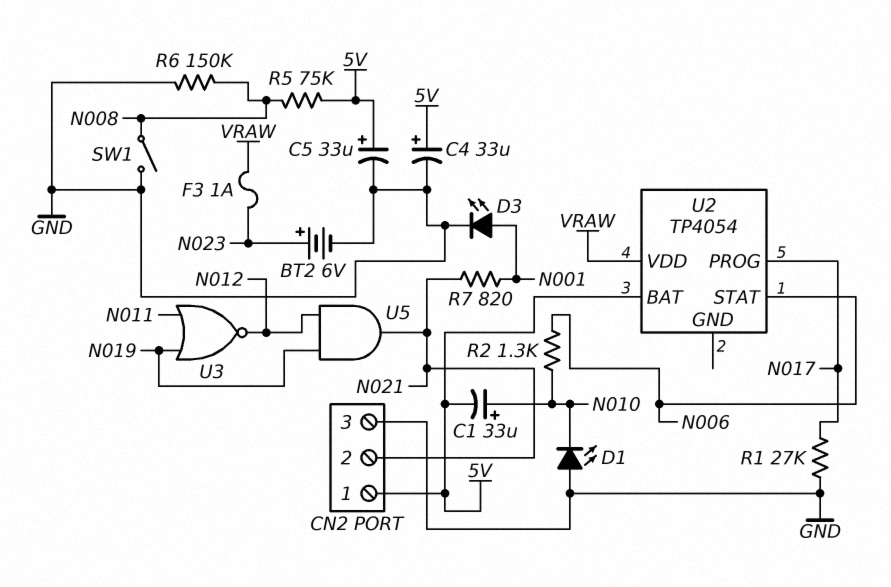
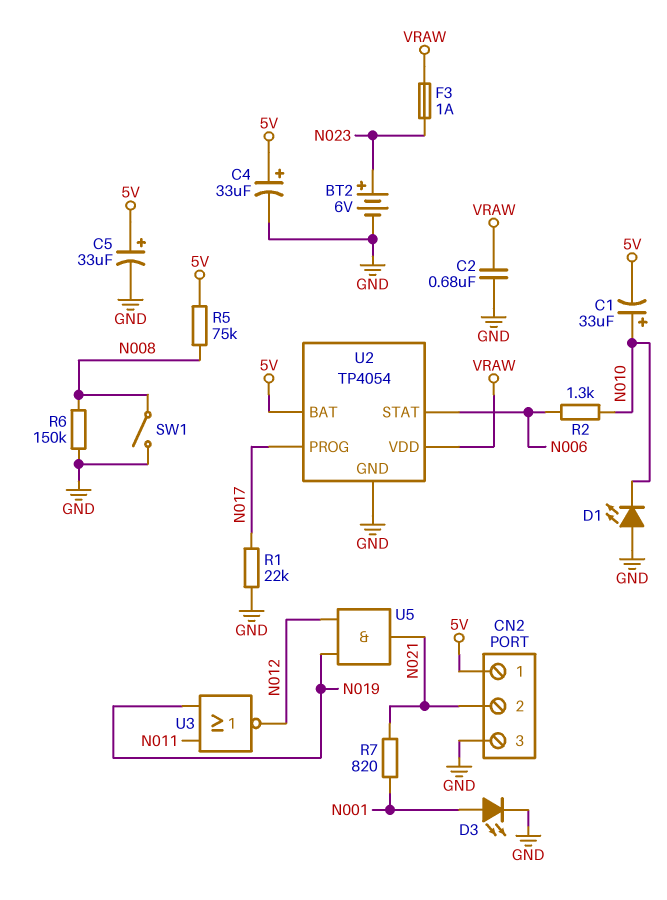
C2: none -> 680nF (GND, VRAW)
R1: 27k (GND, N017) -> 22k (GND, N017)
U2 pin GND: none -> GND

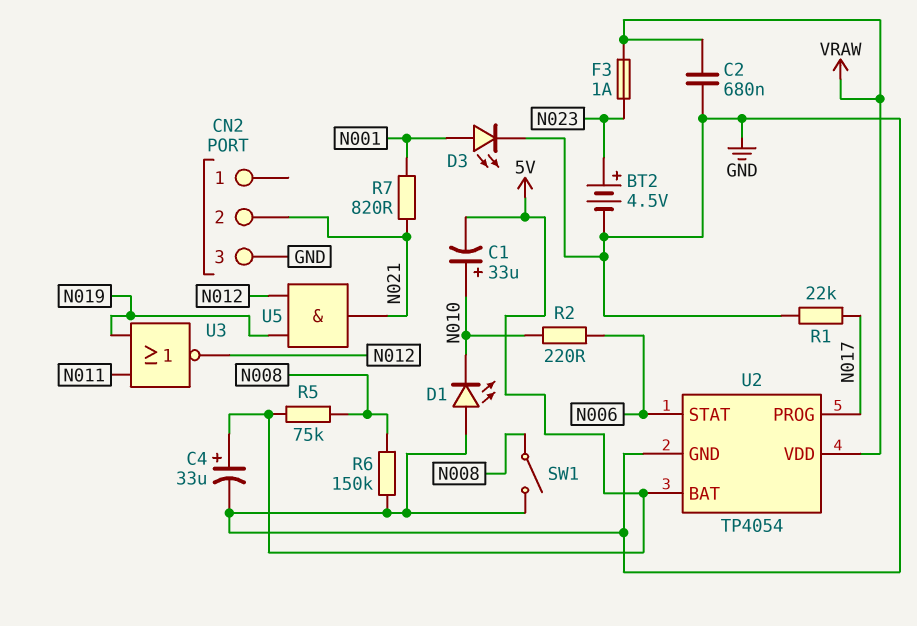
BT2: 6V (plus N023, minus GND) -> 4.5V (plus N023, minus GND)
C5: 33uF (plus 5V, minus GND) -> none
CN2 pin 1: 5V -> none
R2: 1.3k (N006, N010) -> 220 (N006, N010)

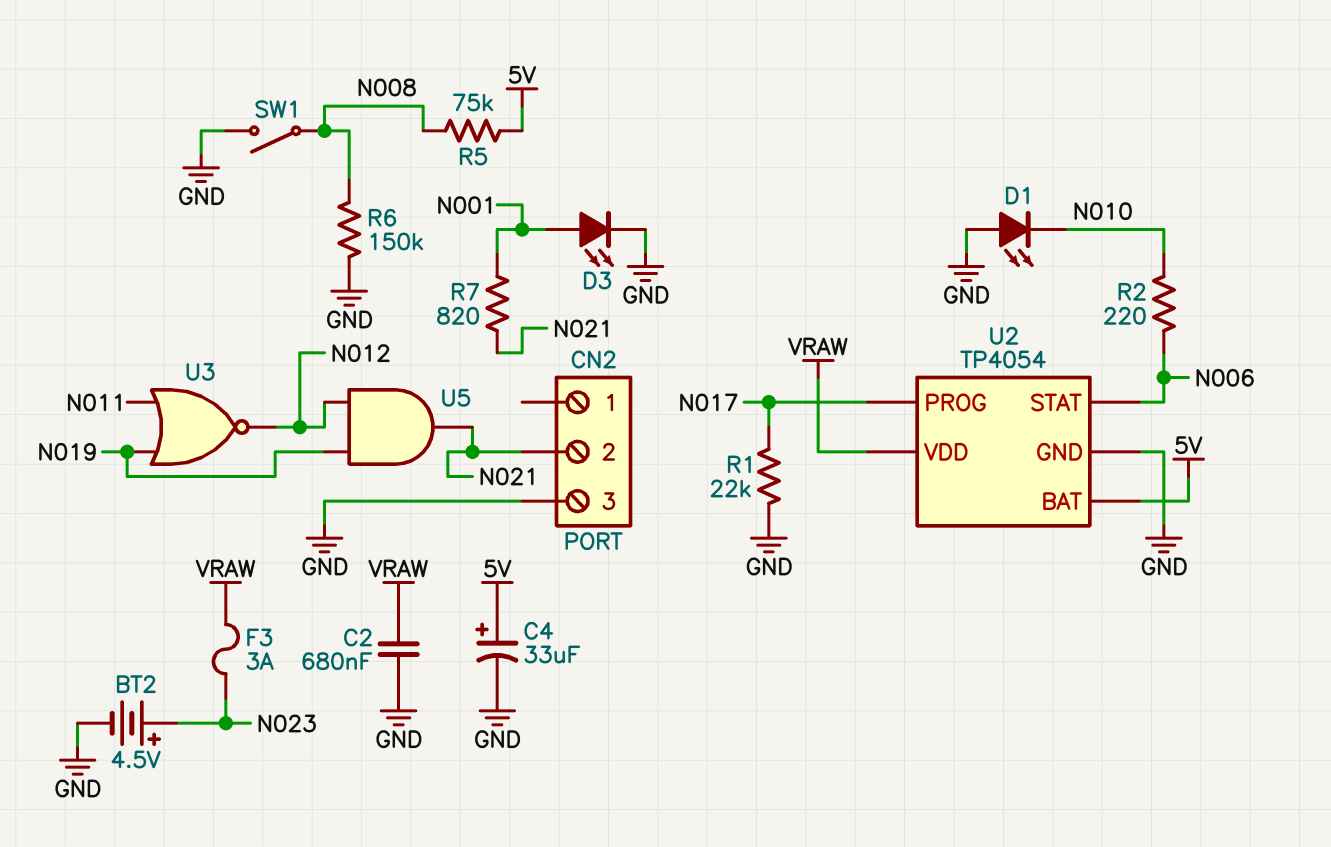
C1: 33uF (plus N010, minus 5V) -> none
F3: 1A (N023, VRAW) -> 3A (N023, VRAW)

